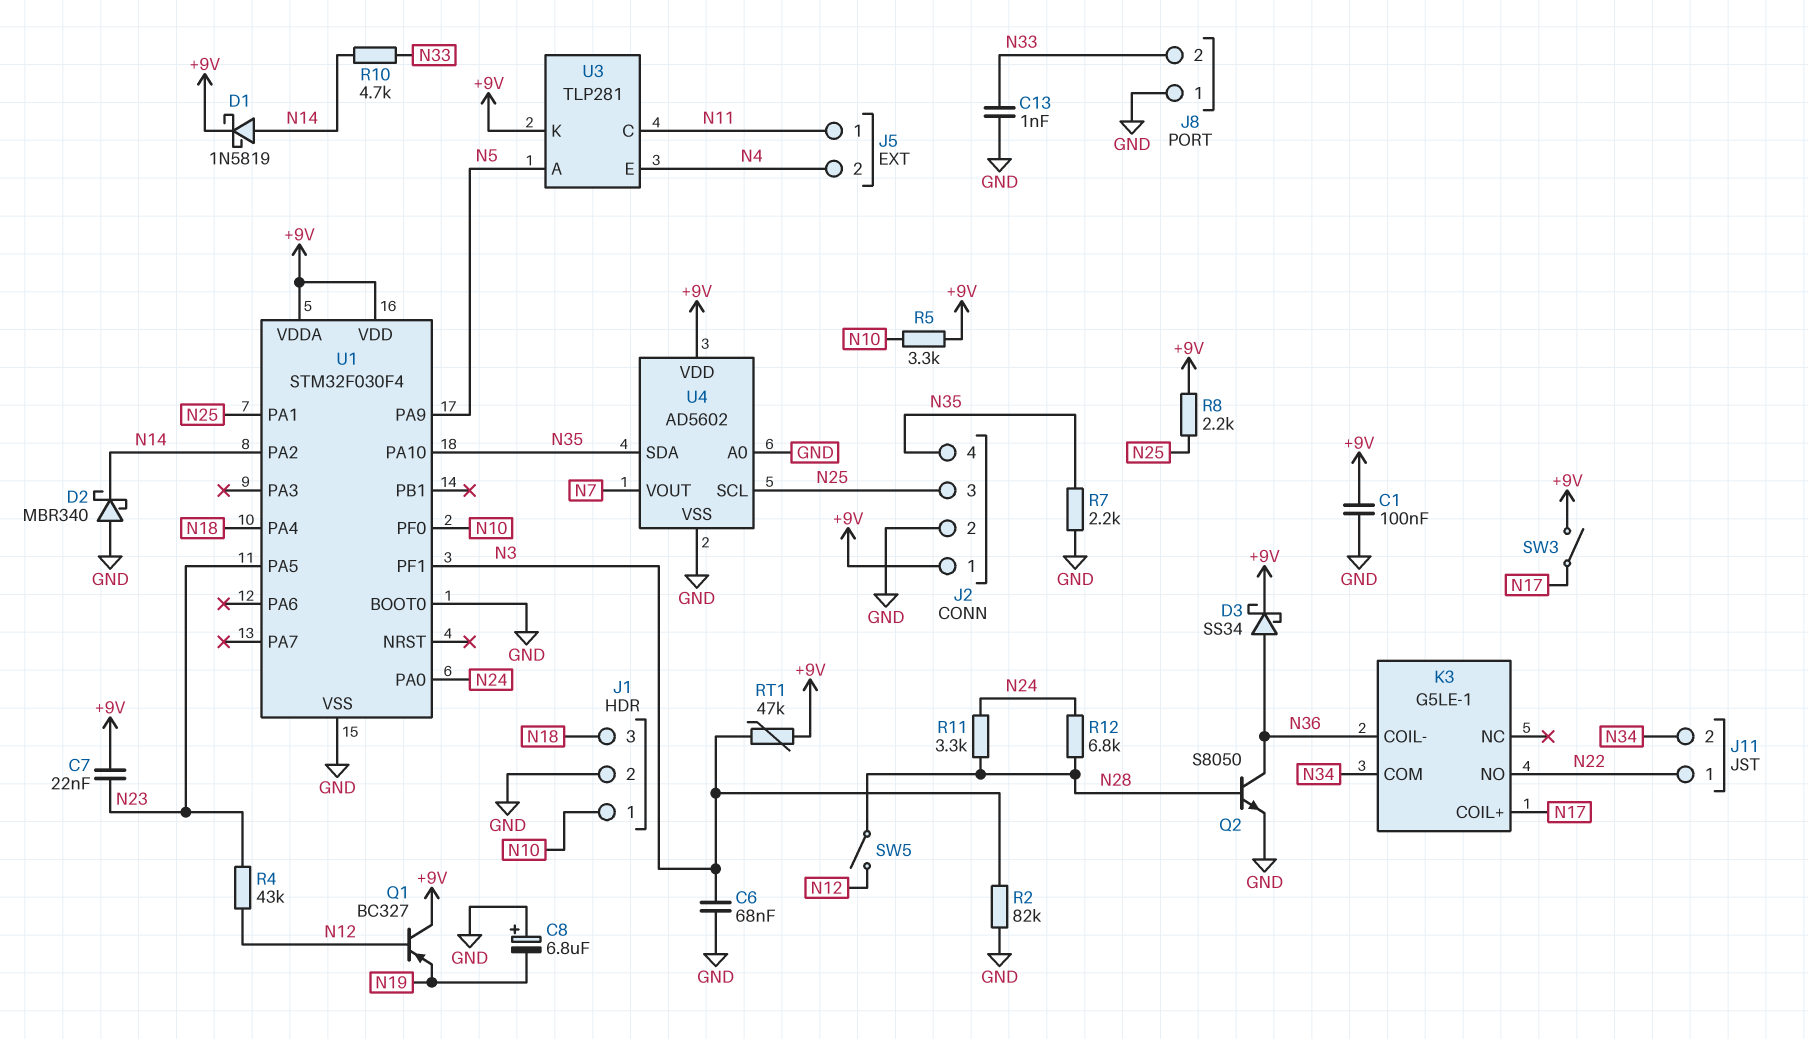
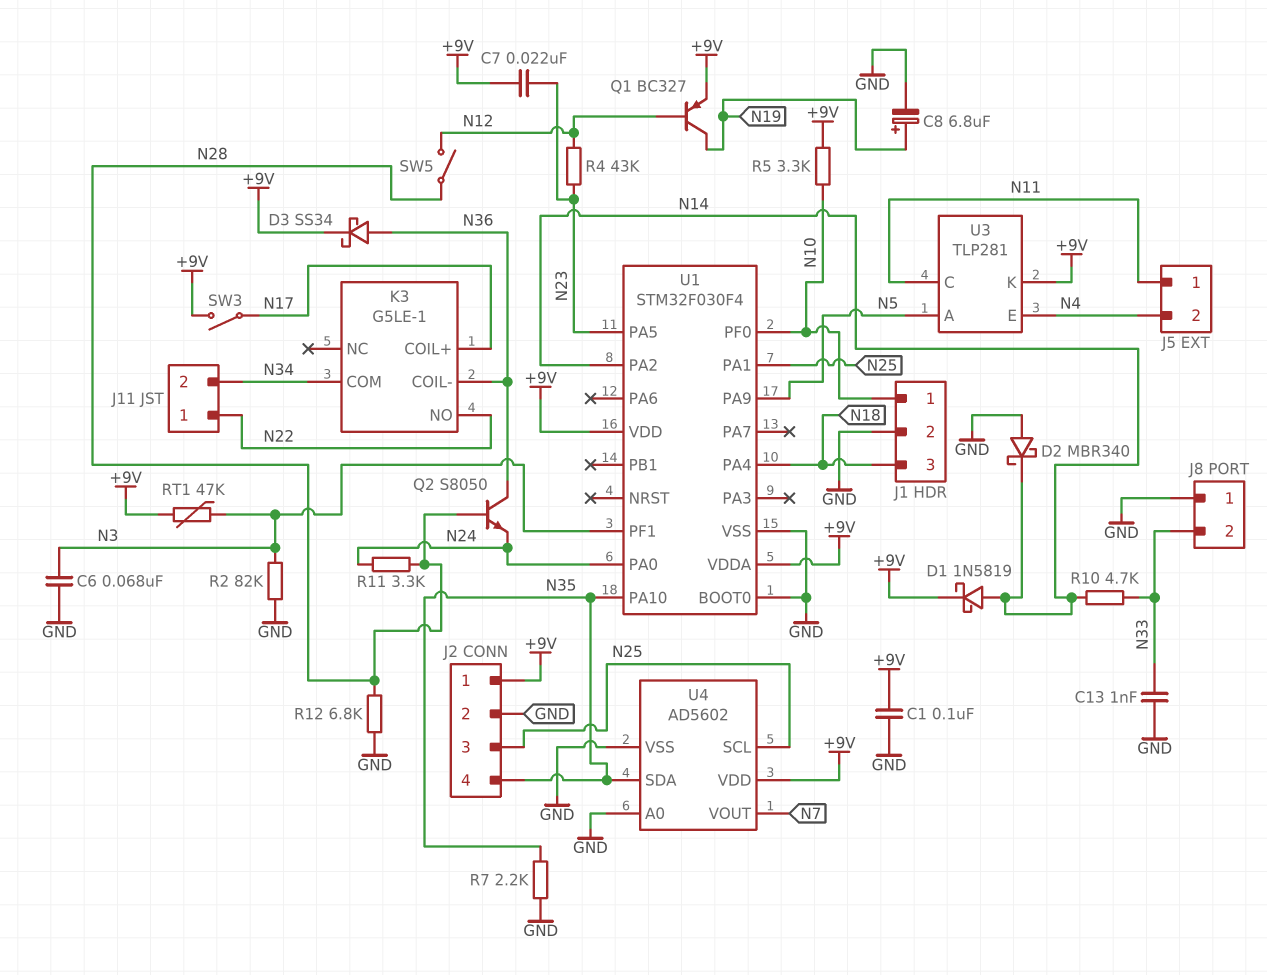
C8: 6.8uF (plus GND, minus N19) -> 6.8uF (plus N19, minus GND)
Q1: PNP BC327 (B N12, C +9V, E N19) -> PNP BC327 (B N12, C N19, E +9V)
Q2: NPN S8050 (B N28, C N36, E GND) -> NPN S8050 (B N28, C N36, E N24)
R8: 2.2k (+9V, N25) -> none
R12: 6.8k (N24, N28) -> 6.8k (GND, N28)

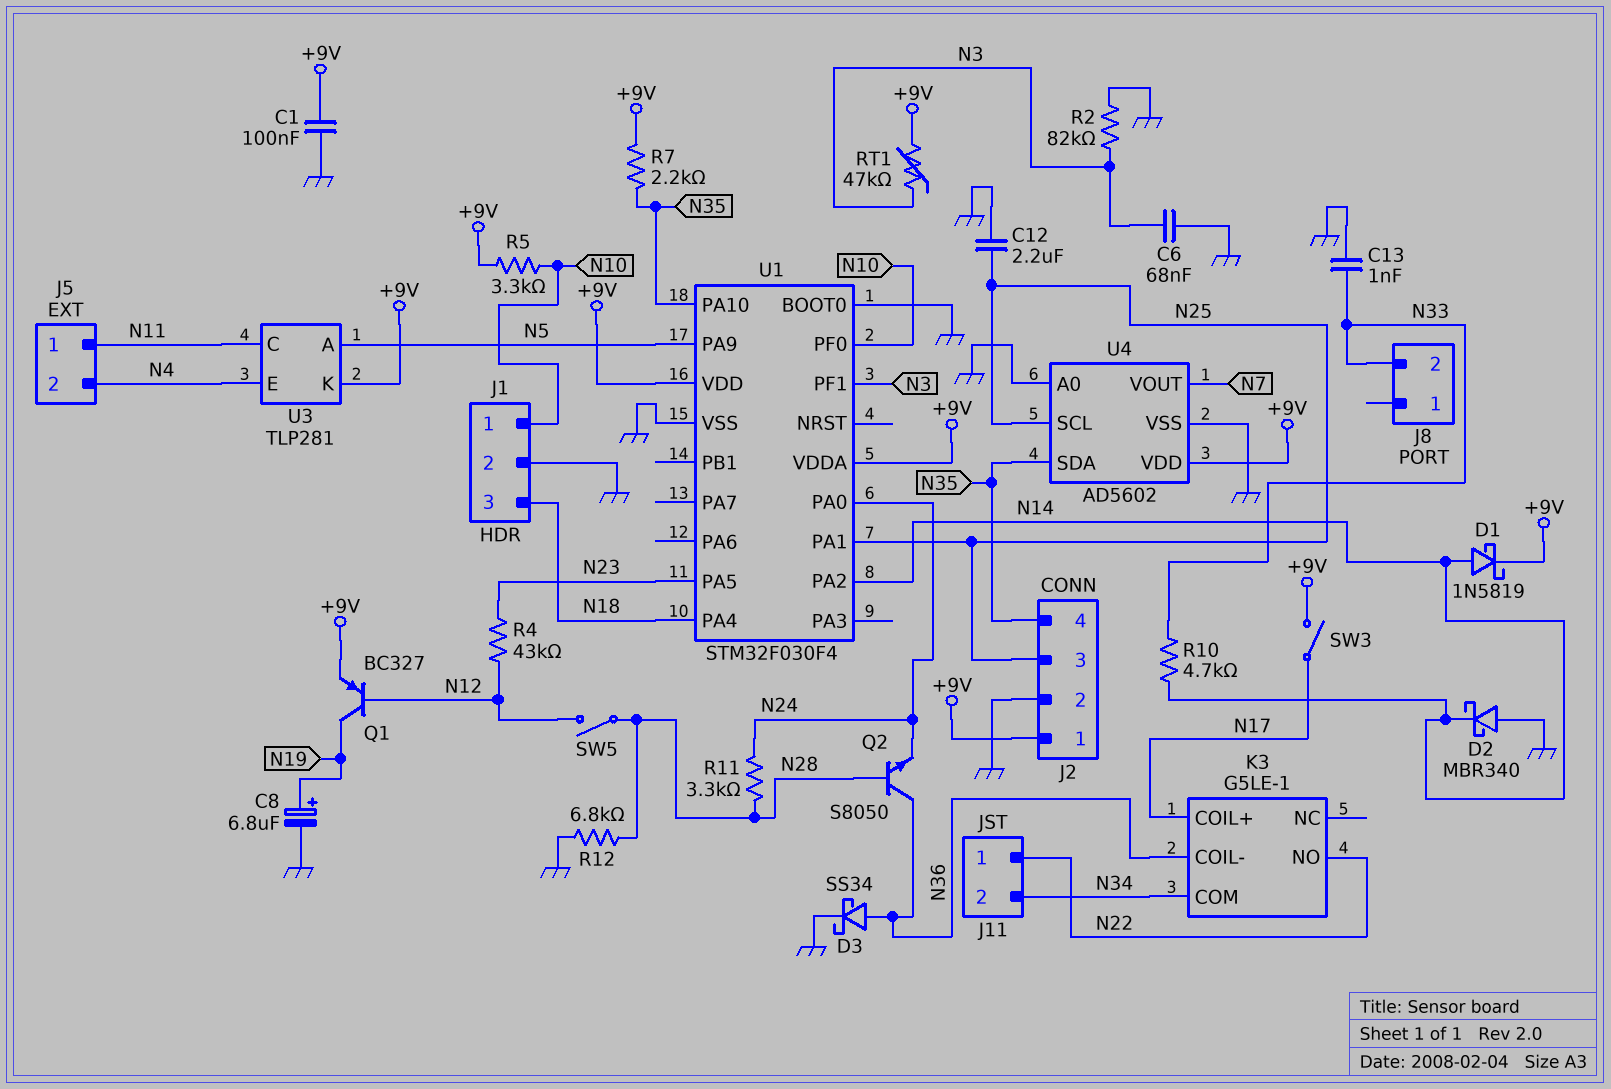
C7: 22nF (+9V, N23) -> none
C12: none -> 2.2uF (GND, N25)
D3: schottky SS34 (A N36, K +9V) -> schottky SS34 (A N36, K GND)
J8 pin 1: GND -> none
R7: 2.2k (GND, N35) -> 2.2k (+9V, N35)

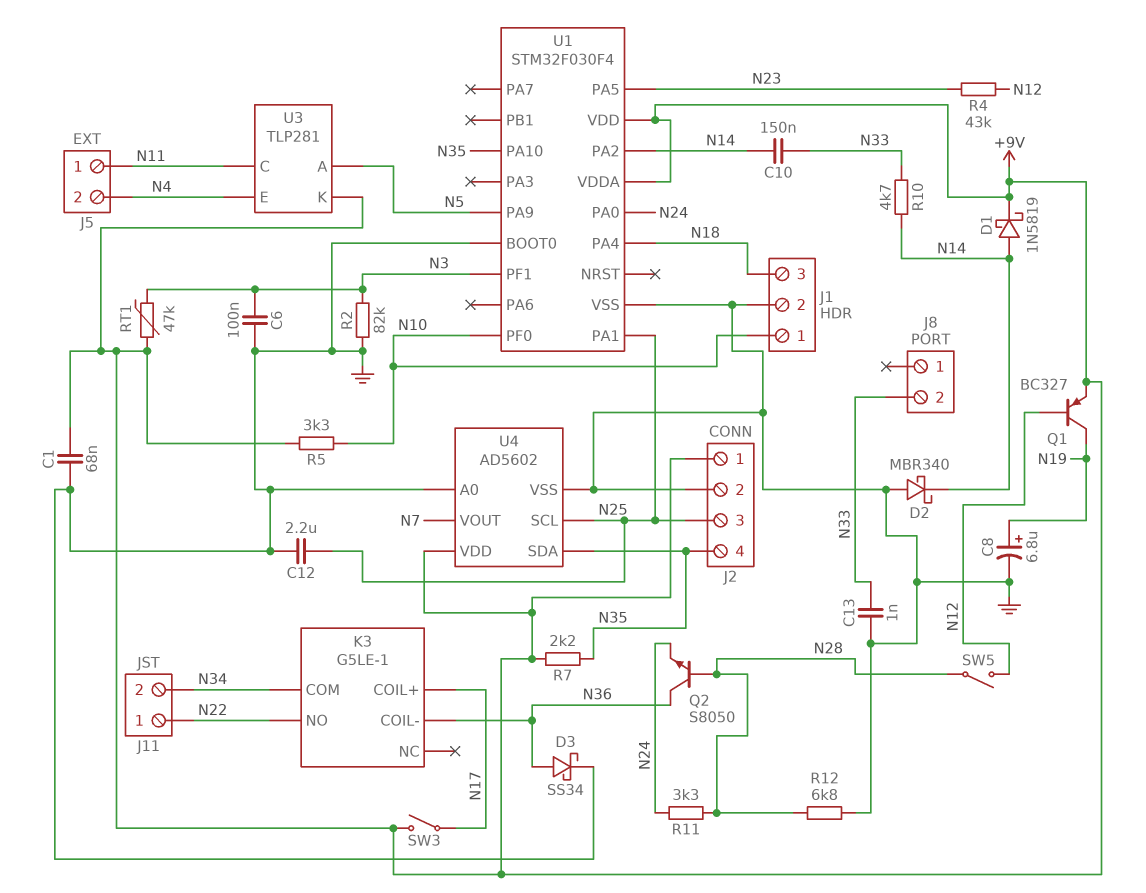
C1: 100nF (+9V, GND) -> 68nF (+9V, GND)
C6: 68nF (GND, N3) -> 100nF (GND, N3)
C10: none -> 150nF (N14, N33)

